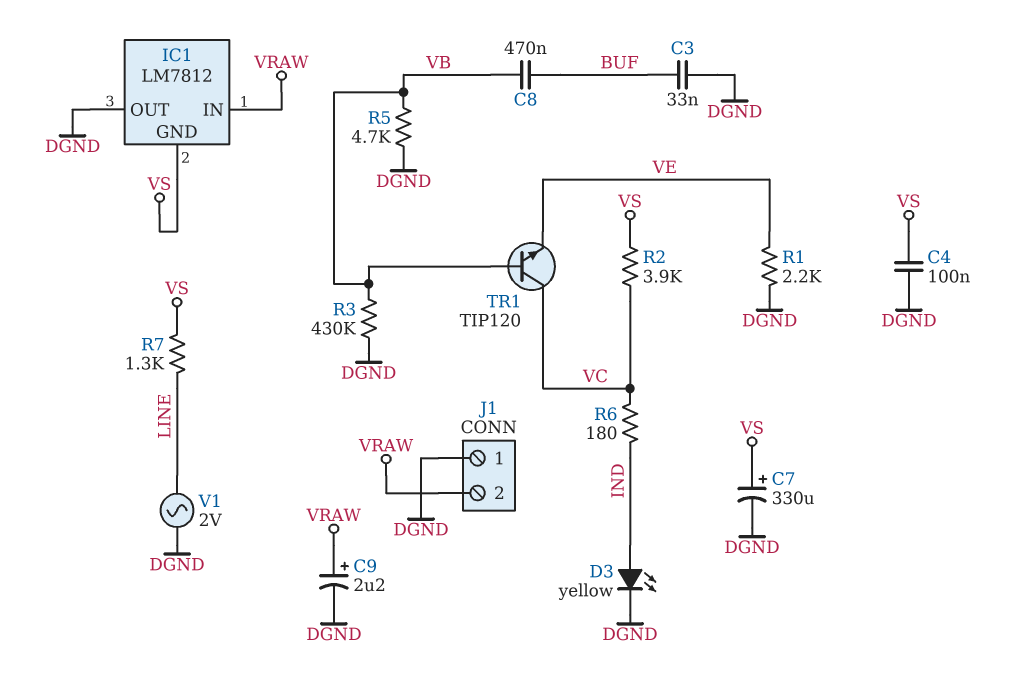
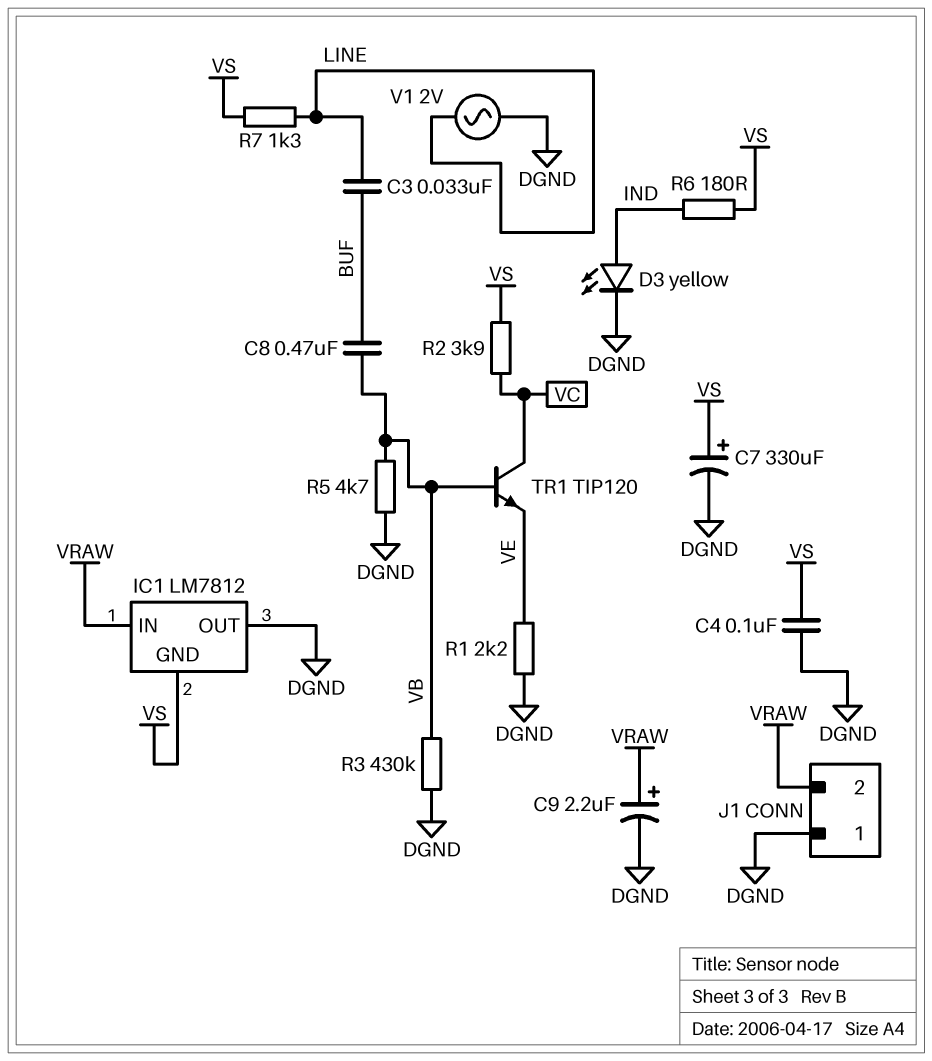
C3: 33nF (BUF, DGND) -> 33nF (BUF, LINE)
R6: 180 (IND, VC) -> 180 (IND, VS)

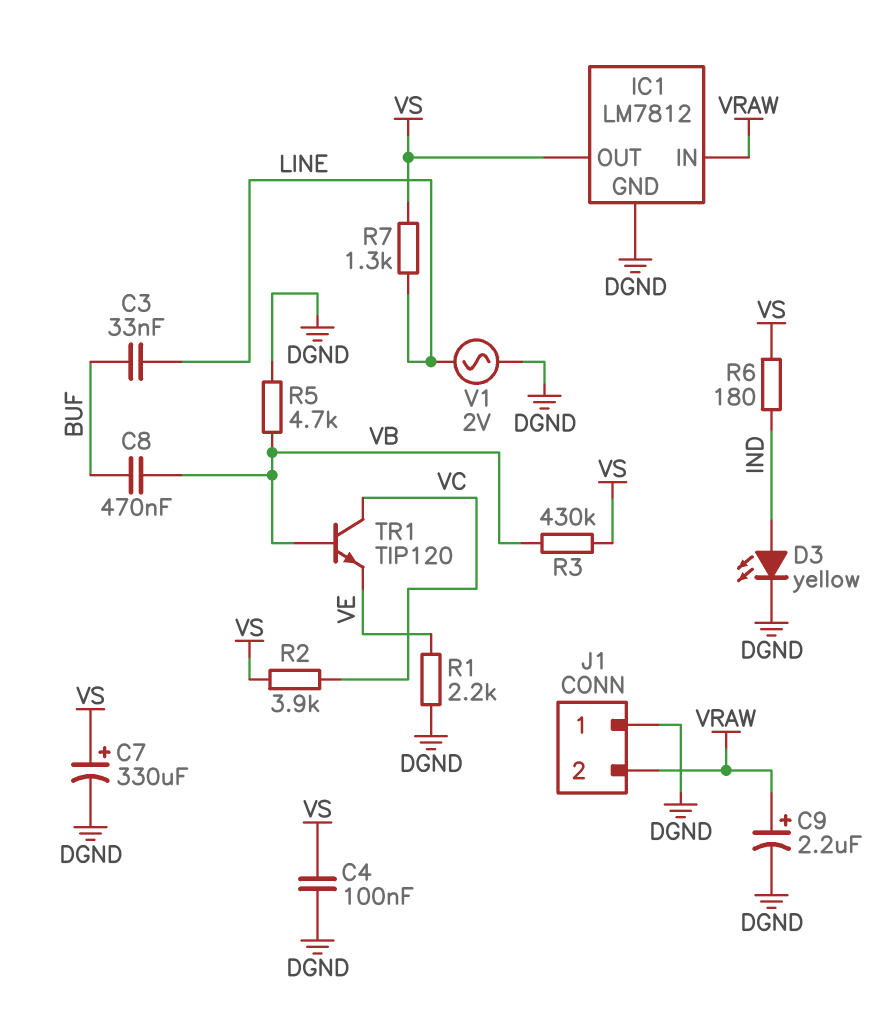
IC1 pin GND: VS -> DGND
IC1 pin OUT: DGND -> VS
R3: 430k (DGND, VB) -> 430k (VB, VS)

